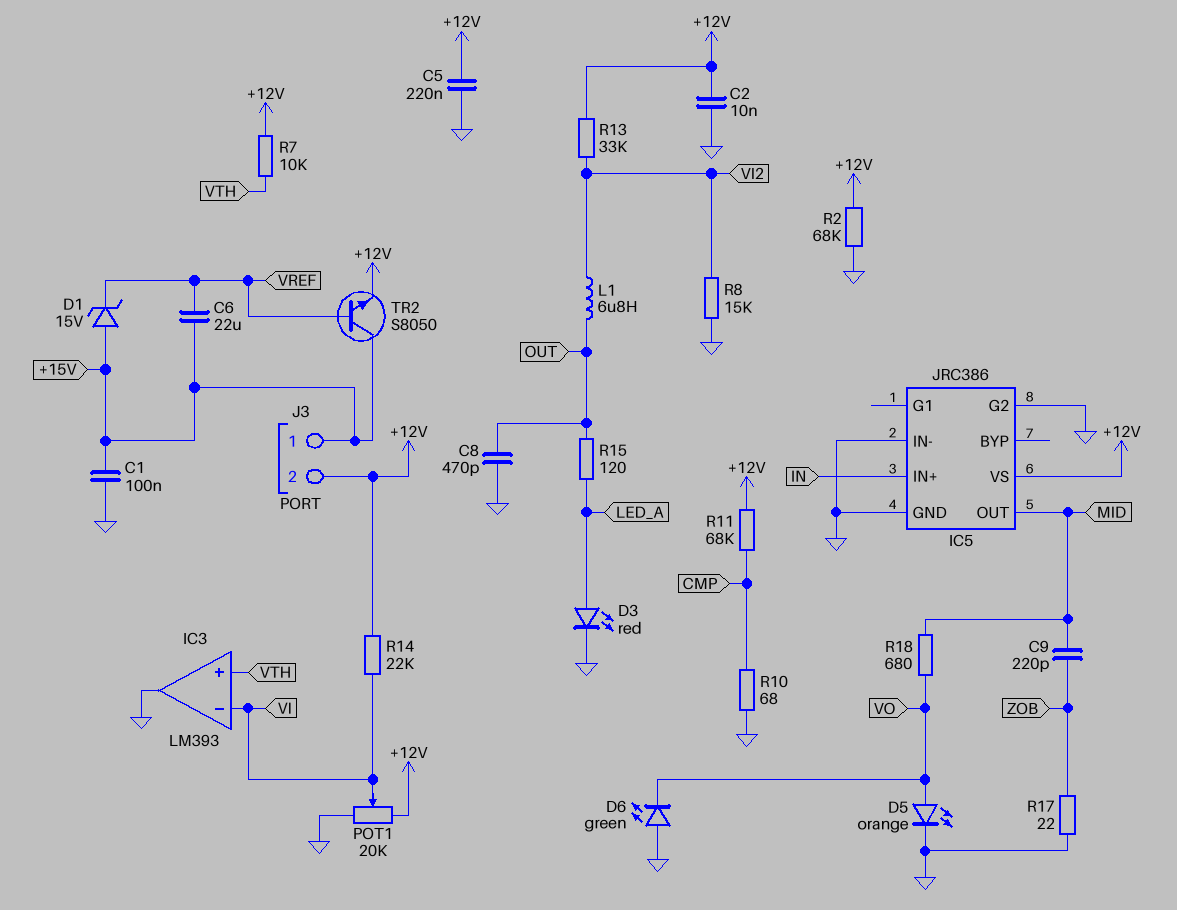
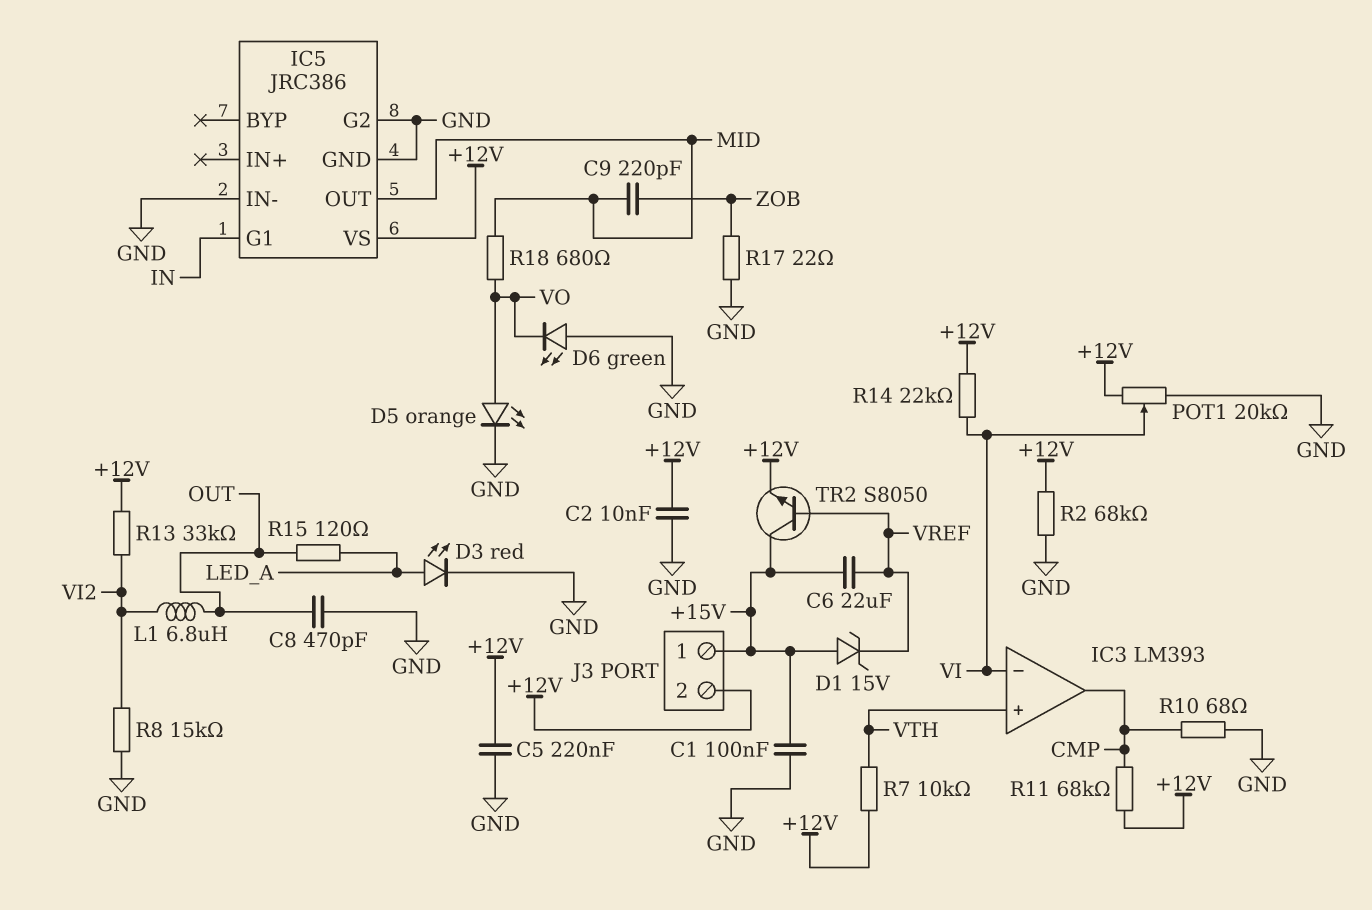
IC3 pin out: GND -> CMP
IC5 pin G1: none -> IN
IC5 pin IN+: IN -> none

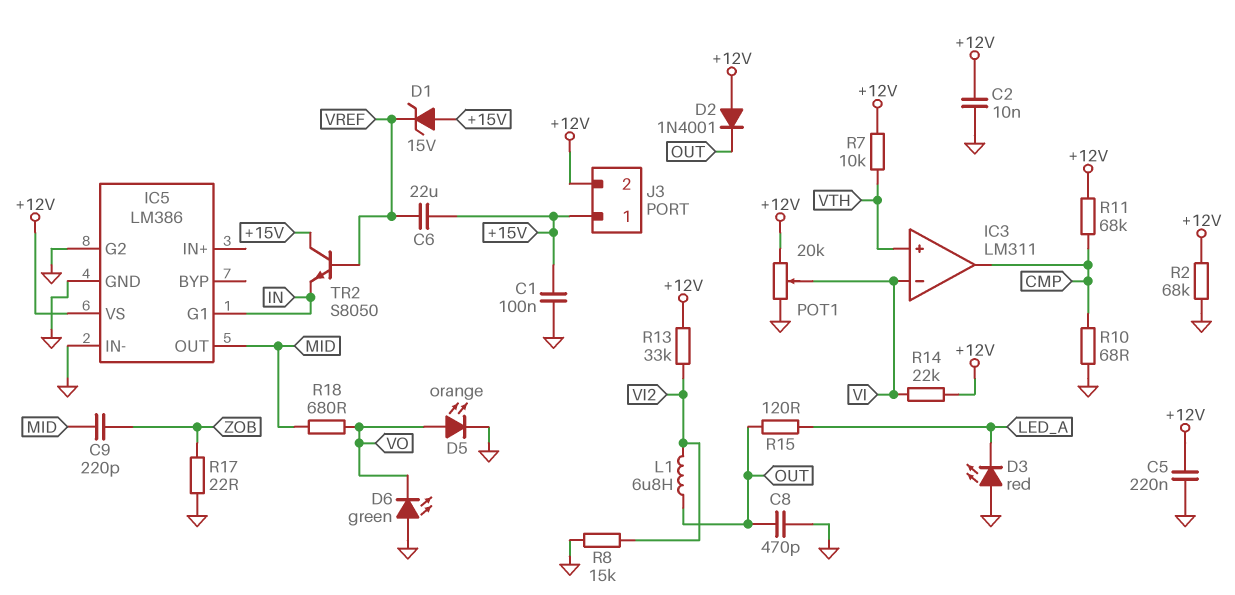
D2: none -> diode 1N4001 (A +12V, K OUT)
D3: LED red (A LED_A, K GND) -> LED red (A GND, K LED_A)
IC3: LM393 -> LM311
IC5: JRC386 -> LM386
TR2: NPN S8050 (B VREF, C +15V, E +12V) -> NPN S8050 (B VREF, C +15V, E IN)

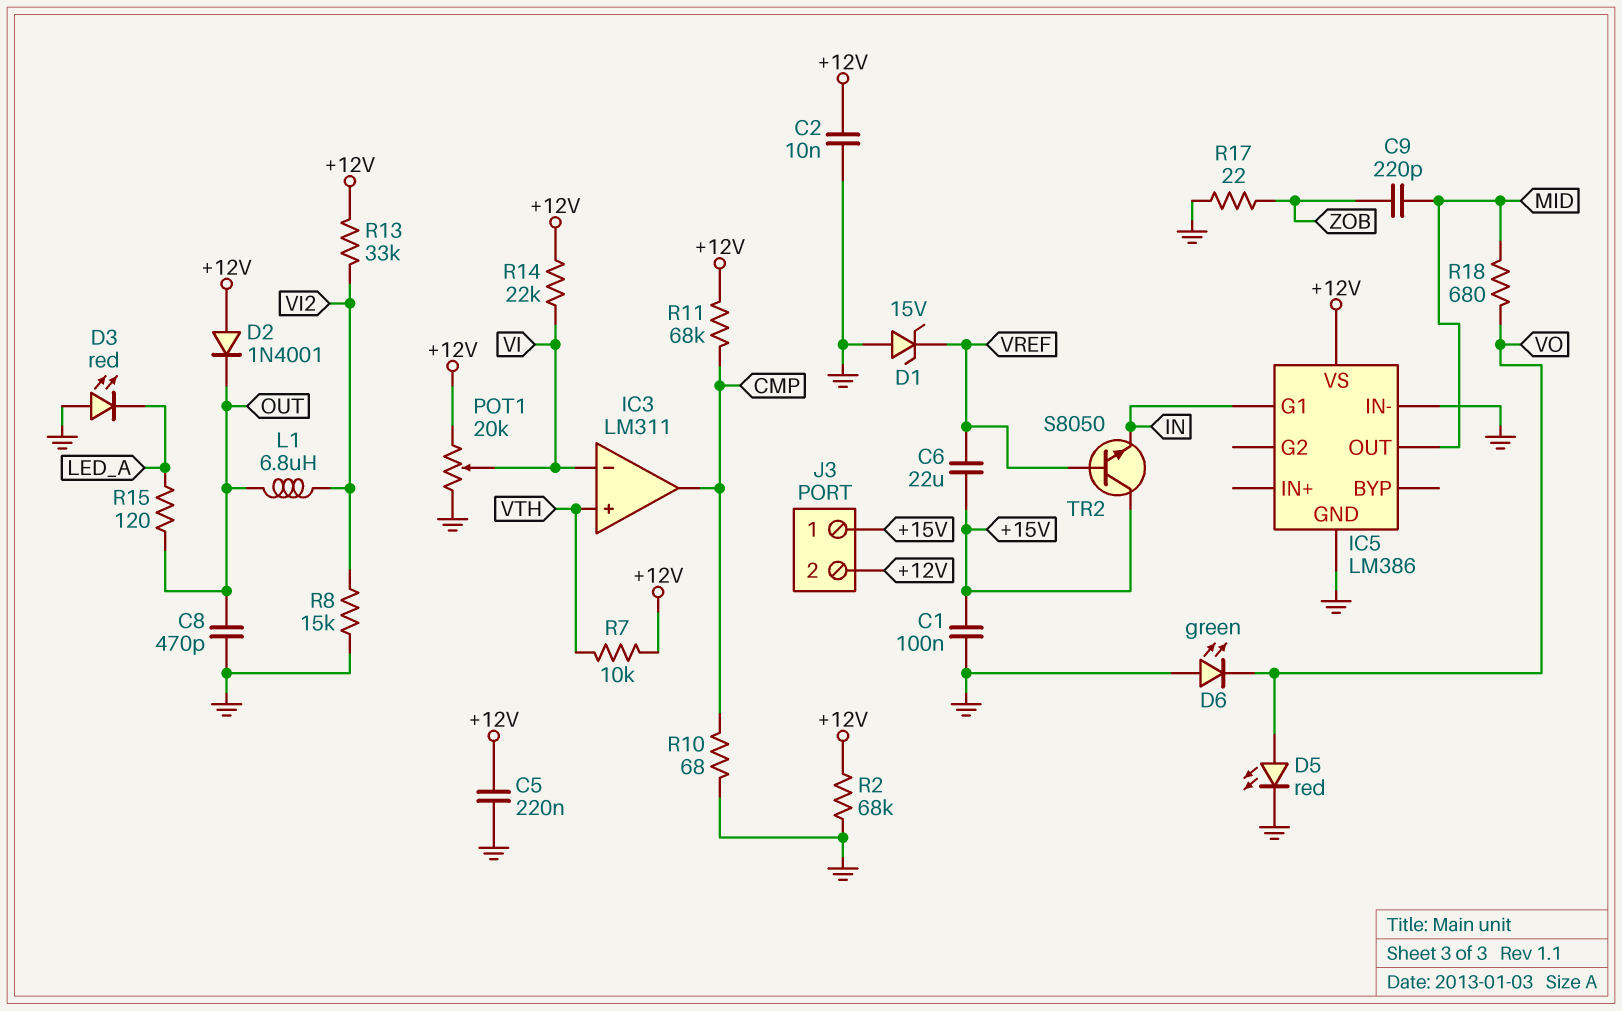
D1: zener 15V (A +15V, K VREF) -> zener 15V (A GND, K VREF)
D5: LED orange (A VO, K GND) -> LED red (A VO, K GND)
IC5 pin G2: GND -> none

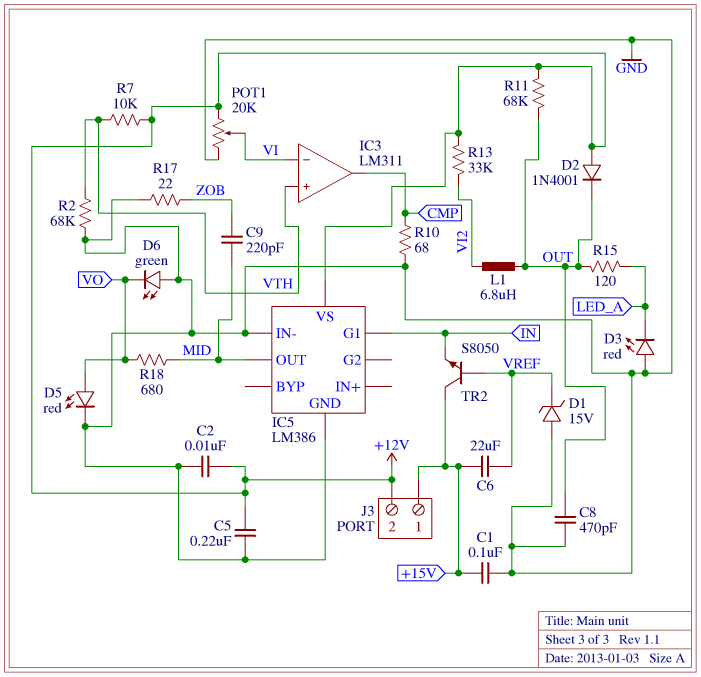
R2: 68k (+12V, GND) -> 68k (GND, VTH)
R8: 15k (GND, VI2) -> none
R11: 68k (+12V, CMP) -> 68k (+12V, OUT)
R14: 22k (+12V, VI) -> none

